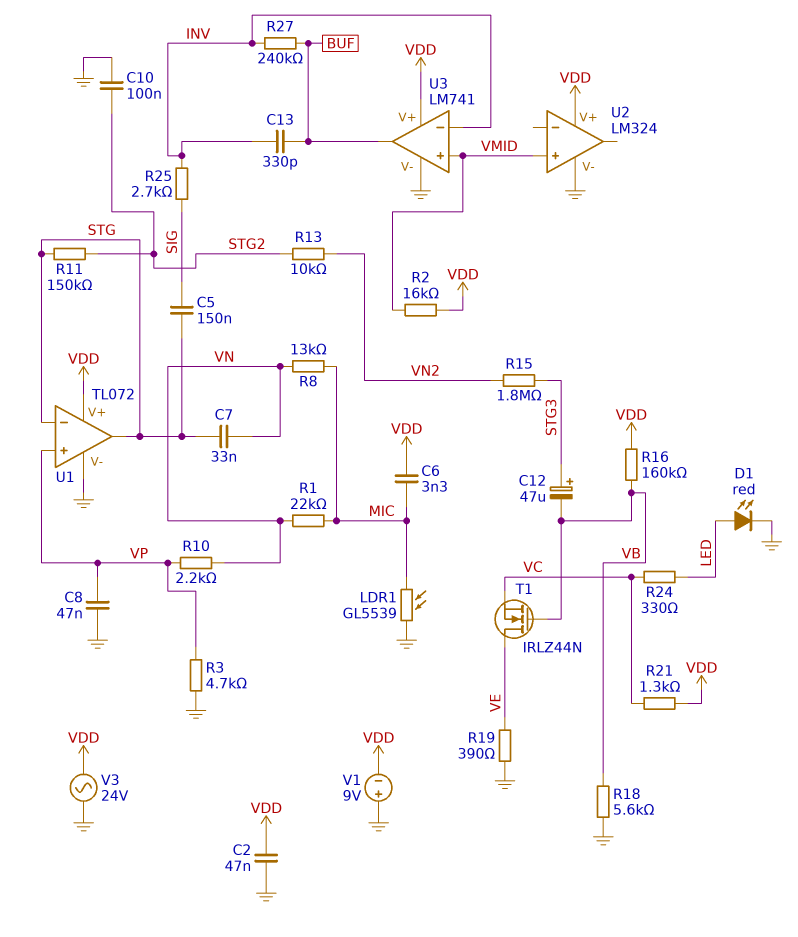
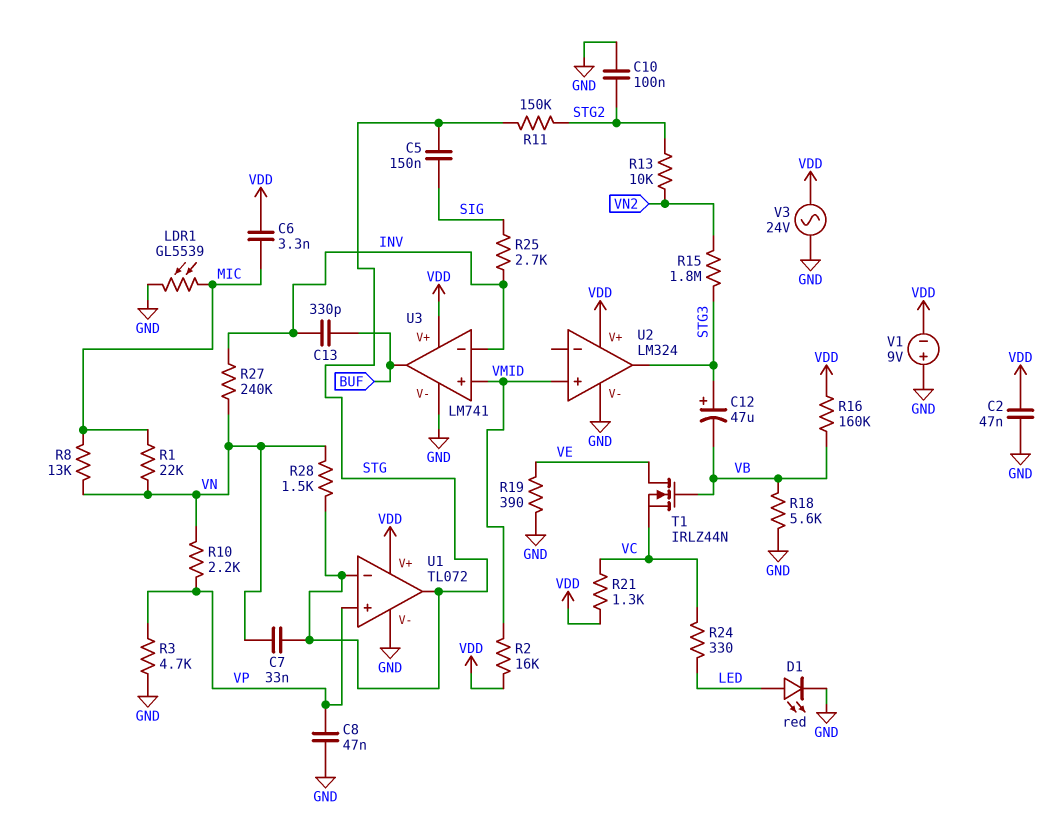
R27: 240k (BUF, INV) -> 240k (INV, VN)
R28: none -> 1.5k (STG, VN)
U2 pin out: none -> STG3

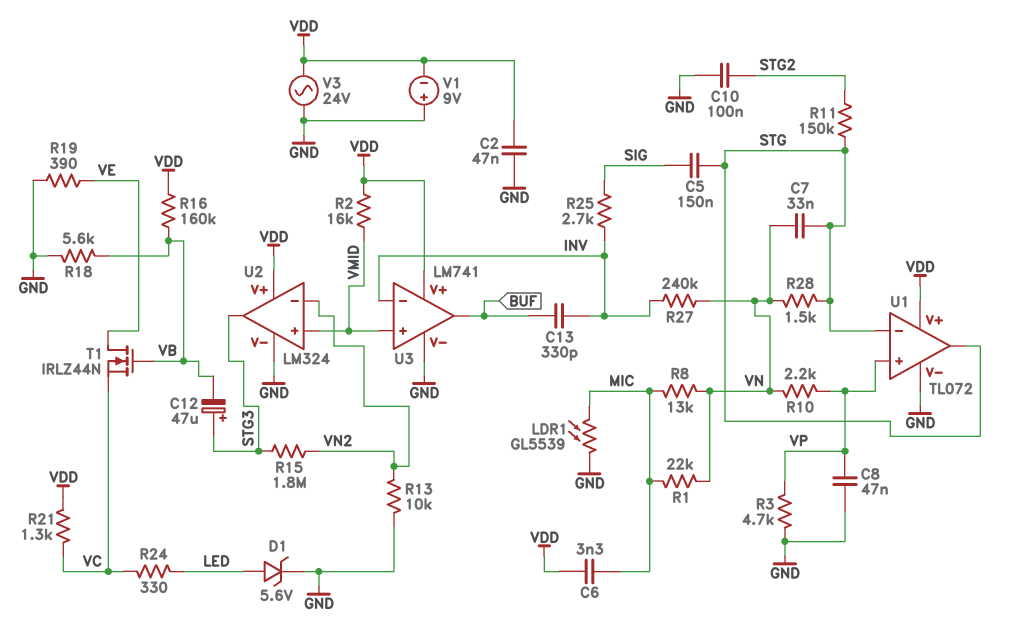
D1: LED red (A LED, K GND) -> zener 5.6V (A LED, K GND)
R13: 10k (STG2, VN2) -> 10k (GND, VN2)
U2 pin in-: none -> VN2

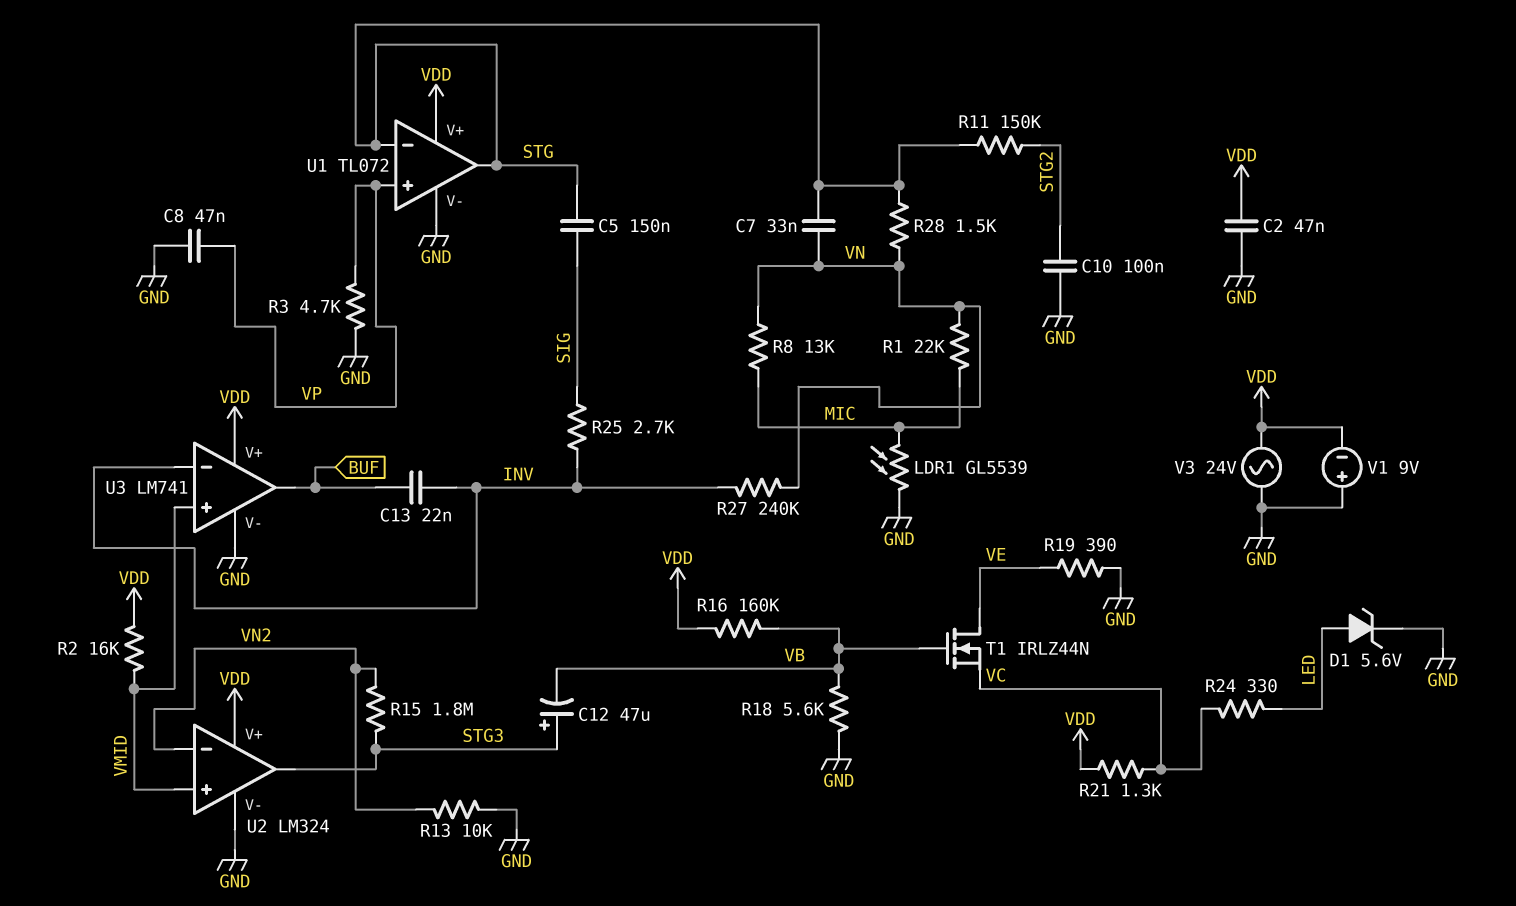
C6: 3.3nF (MIC, VDD) -> none
C13: 330pF (BUF, INV) -> 22nF (BUF, INV)
R10: 2.2k (VN, VP) -> none

